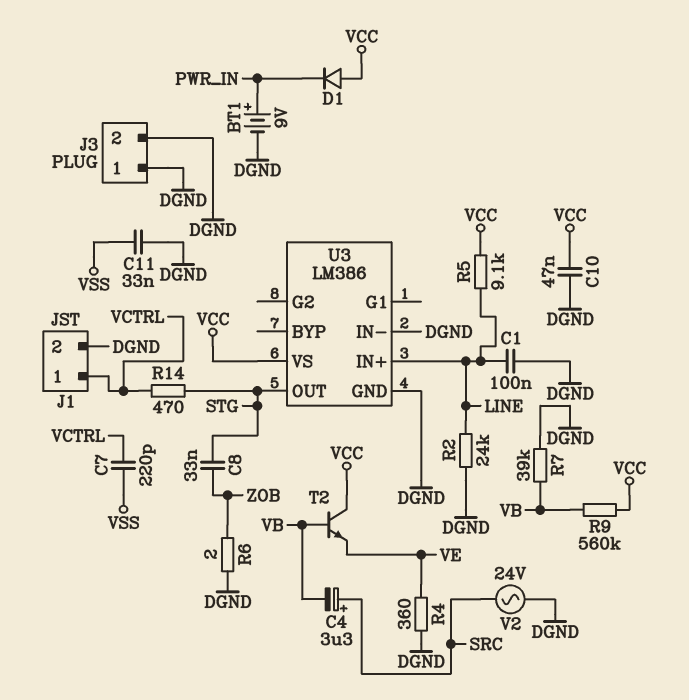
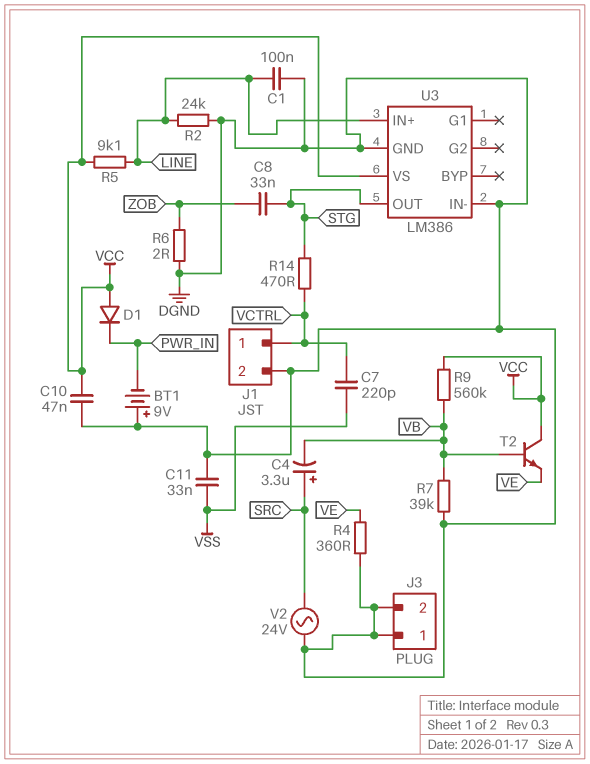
BT1: 9V (plus PWR_IN, minus DGND) -> 9V (plus DGND, minus PWR_IN)

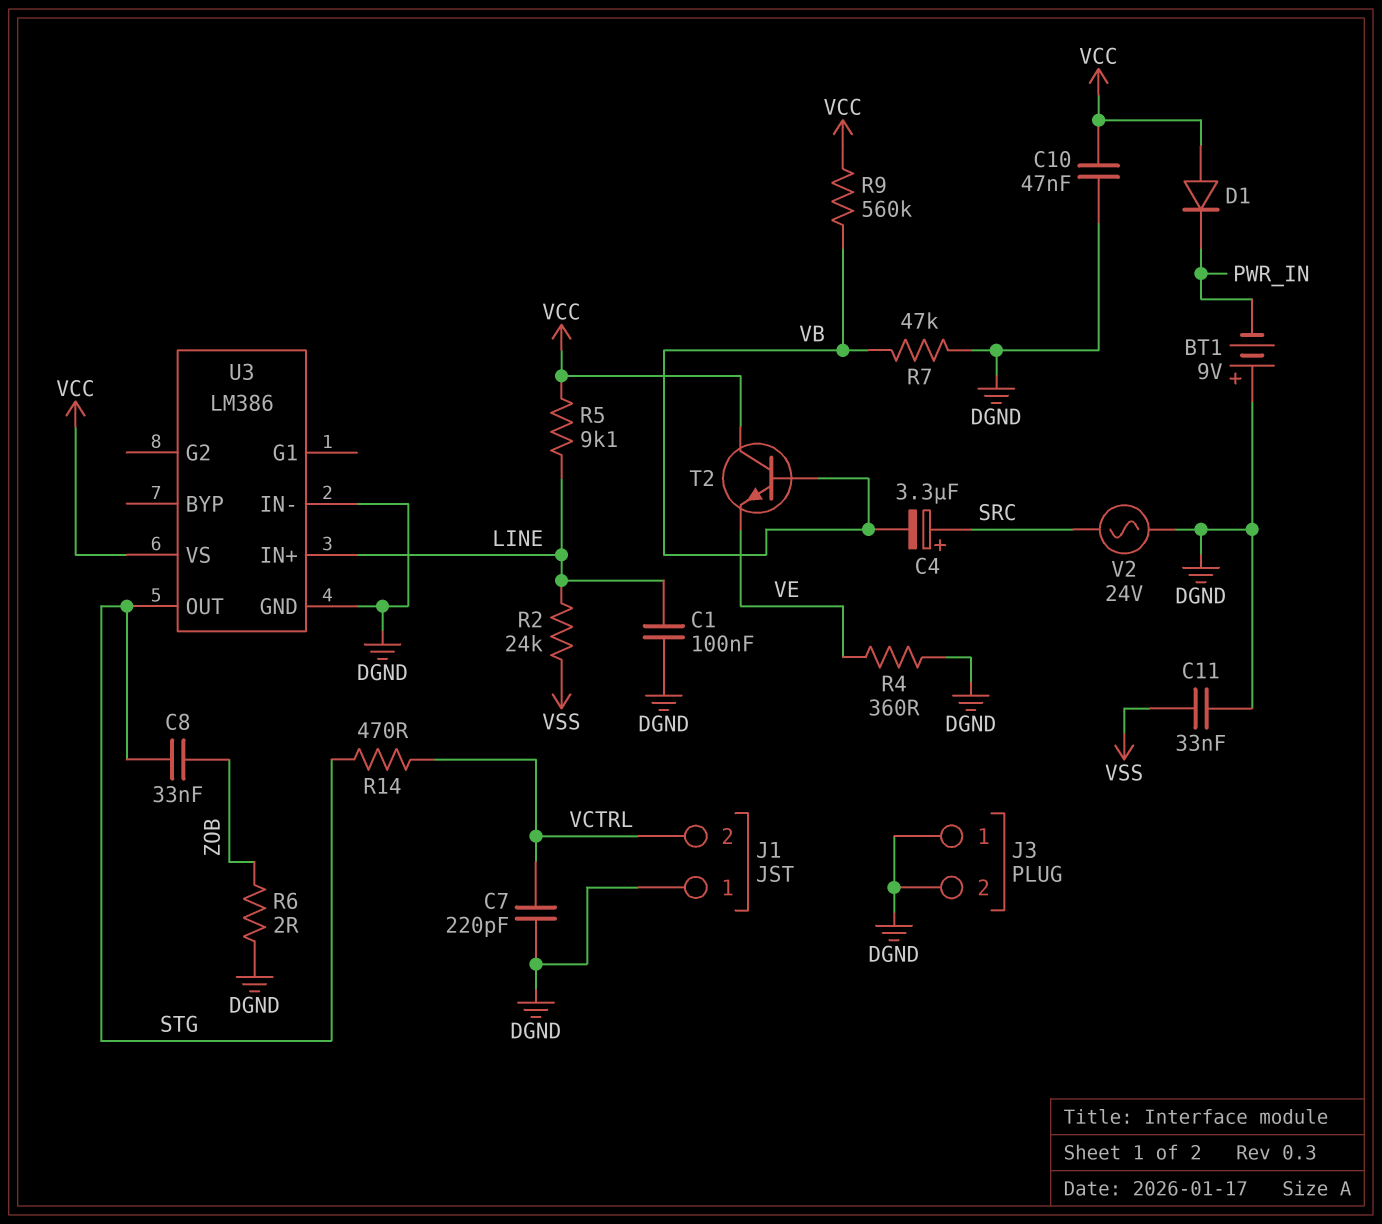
C7: 220pF (VCTRL, VSS) -> 220pF (DGND, VCTRL)
J1 pin 1: VCTRL -> DGND
J1 pin 2: DGND -> VCTRL
R2: 24k (DGND, LINE) -> 24k (LINE, VSS)
R7: 39k (DGND, VB) -> 47k (DGND, VB)

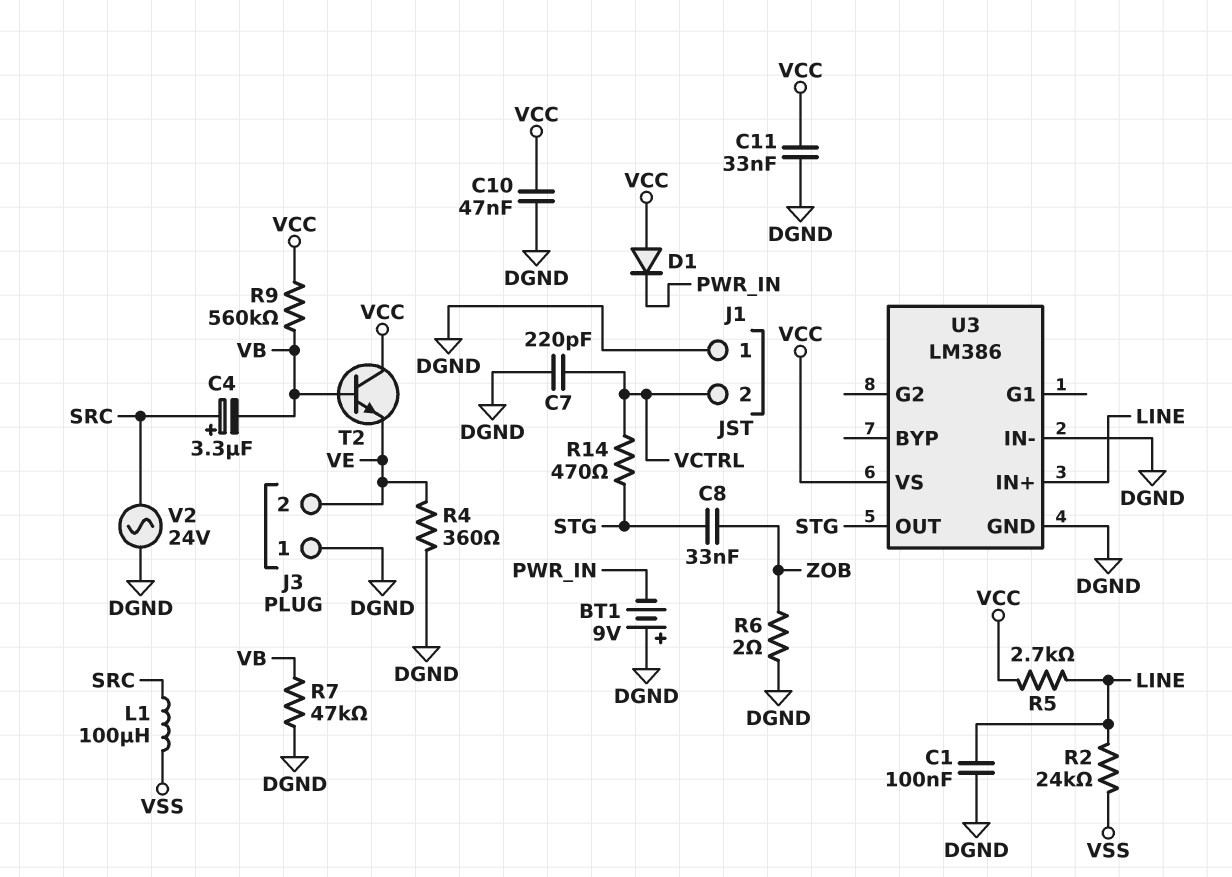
C11: 33nF (DGND, VSS) -> 33nF (DGND, VCC)
J3 pin 2: DGND -> VE
L1: none -> 100uH (SRC, VSS)
R5: 9.1k (LINE, VCC) -> 2.7k (LINE, VCC)

